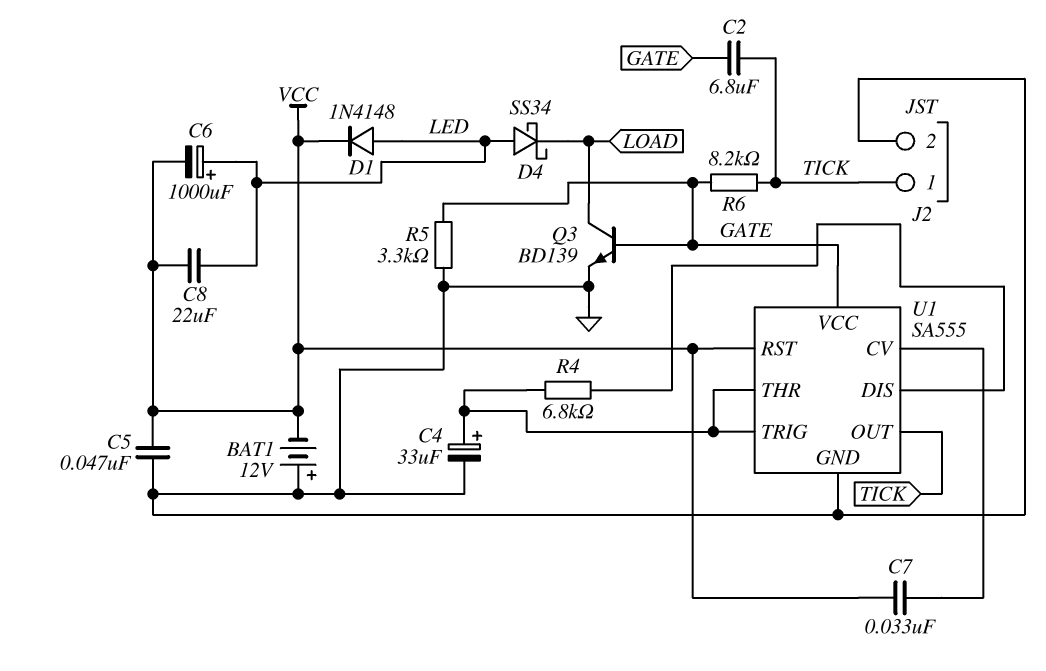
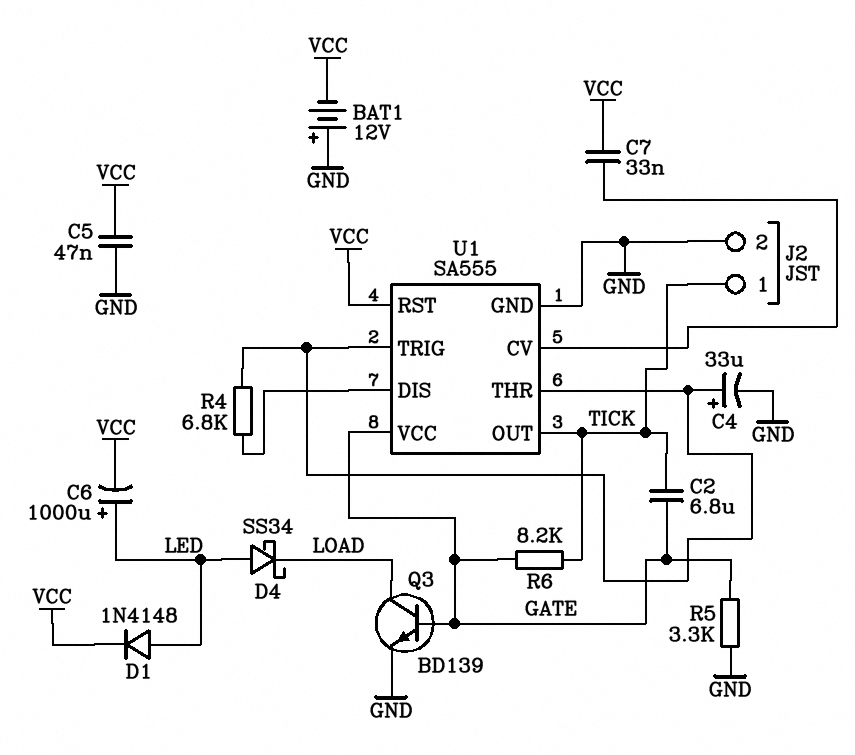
C8: 22uF (LED, VCC) -> none

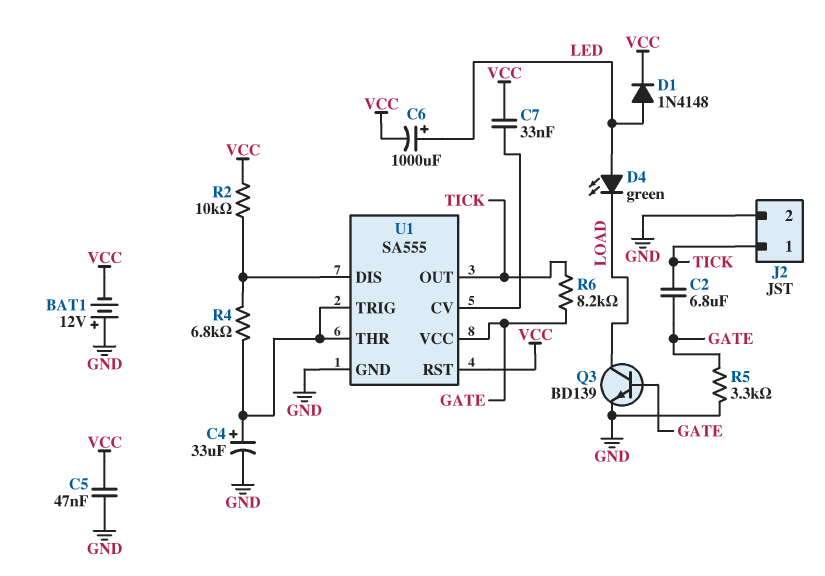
D4: schottky SS34 (A LED, K LOAD) -> LED green (A LED, K LOAD)
R2: none -> 10k (U1/DIS, VCC)

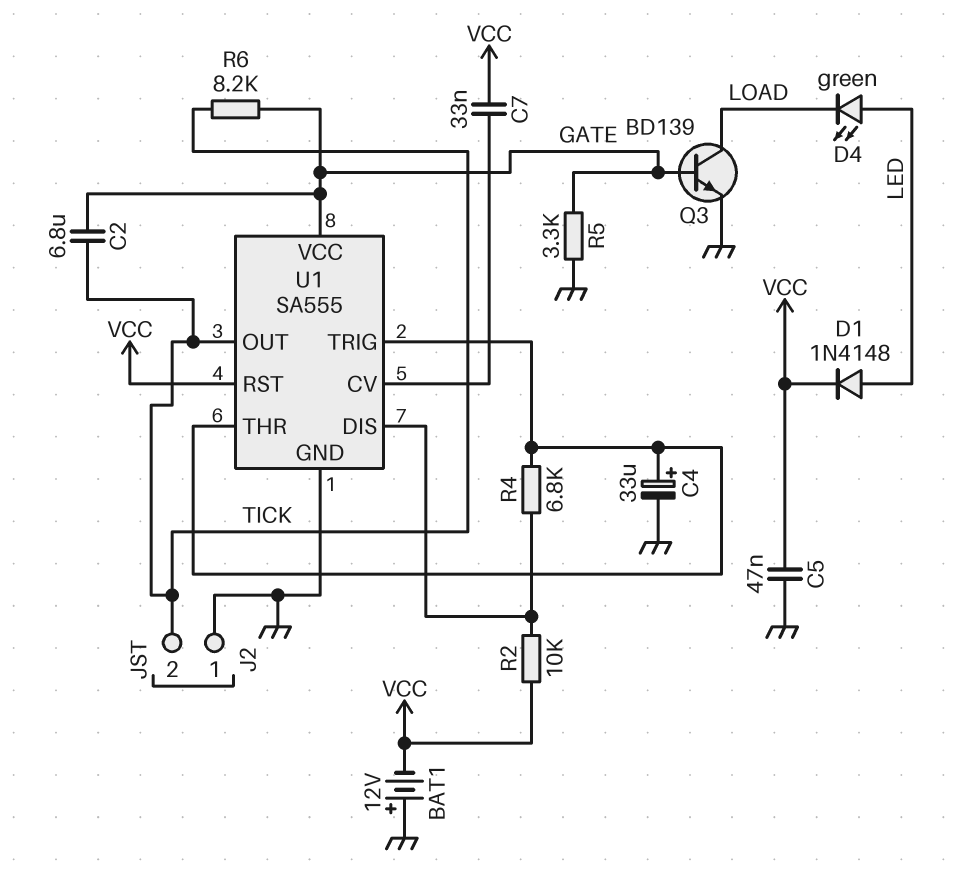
C6: 1000uF (plus LED, minus VCC) -> none
J2 pin 1: TICK -> GND
J2 pin 2: GND -> TICK

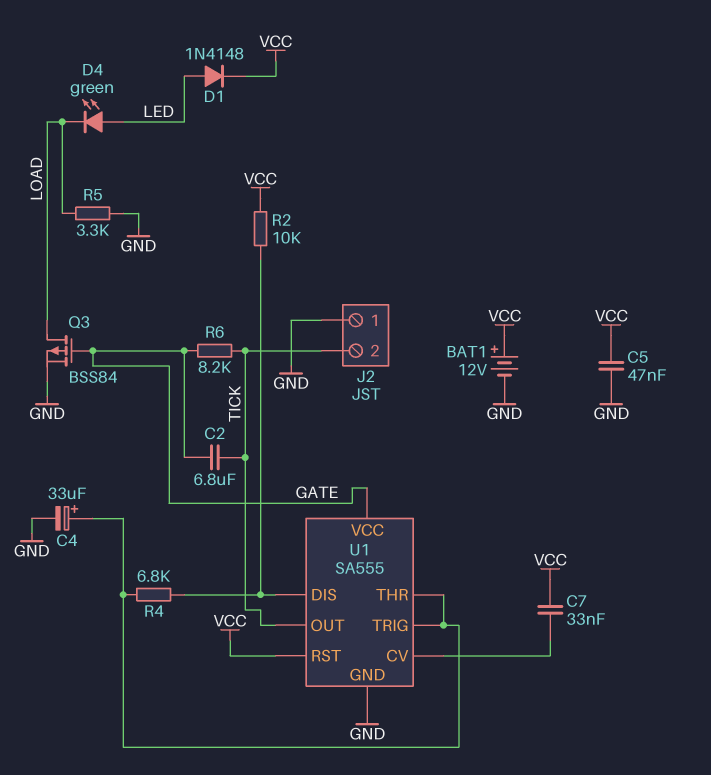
BAT1: 12V (plus GND, minus VCC) -> 12V (plus VCC, minus GND)
Q3: NPN BD139 (B GATE, C LOAD, E GND) -> PMOS BSS84 (G GATE, D LOAD, S GND)
R5: 3.3k (GATE, GND) -> 3.3k (GND, LOAD)

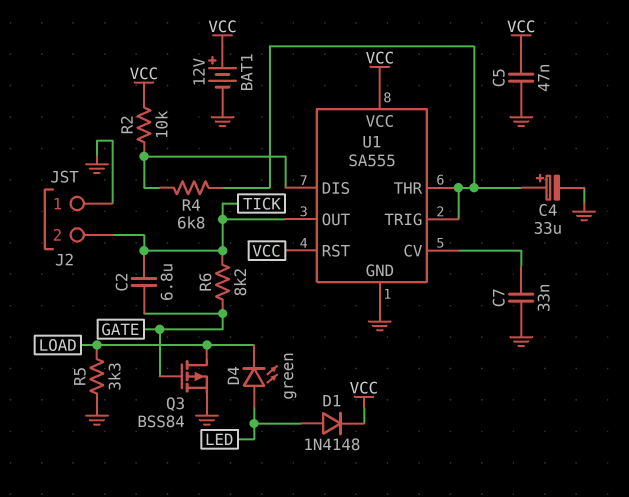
C7: 33nF (U1/CV, VCC) -> 33nF (GND, U1/CV)
U1 pin VCC: GATE -> VCC

